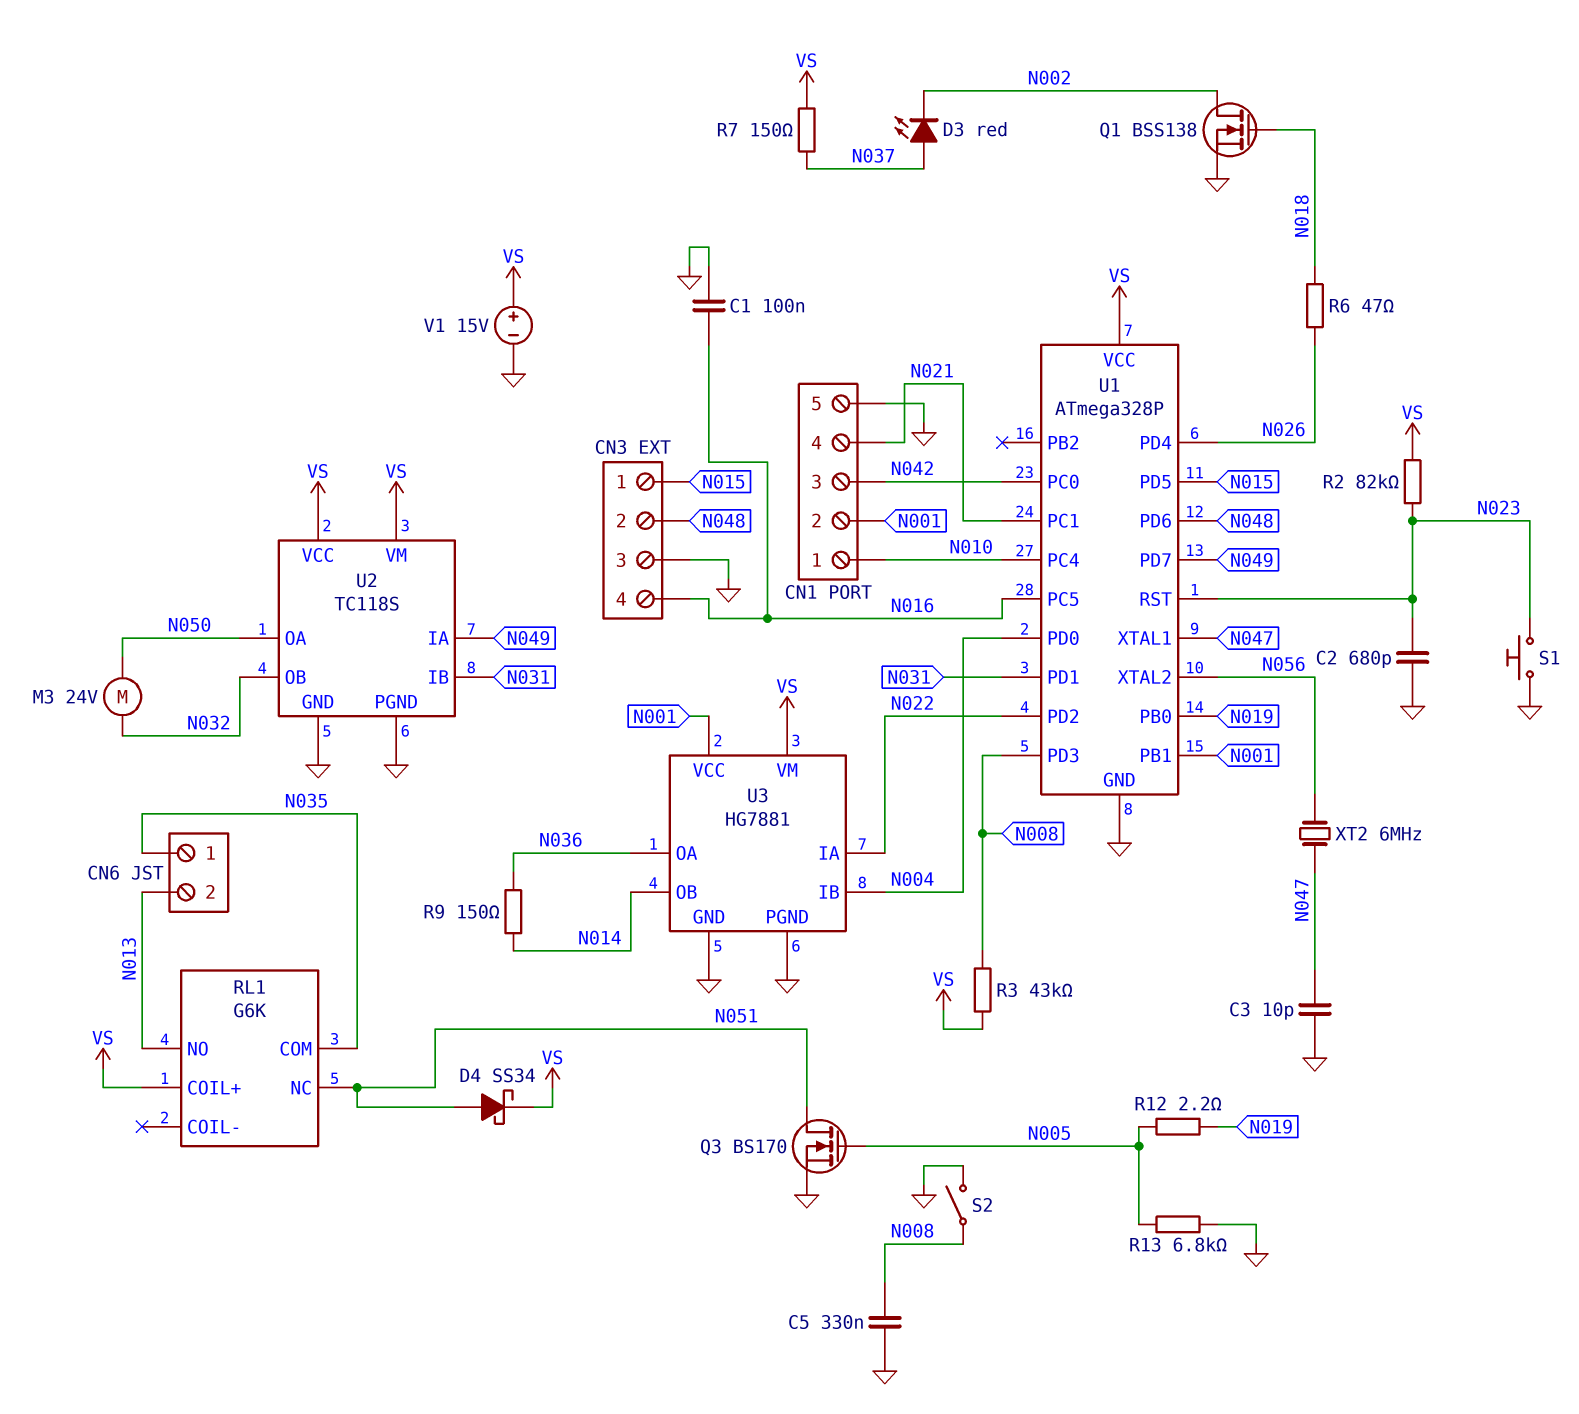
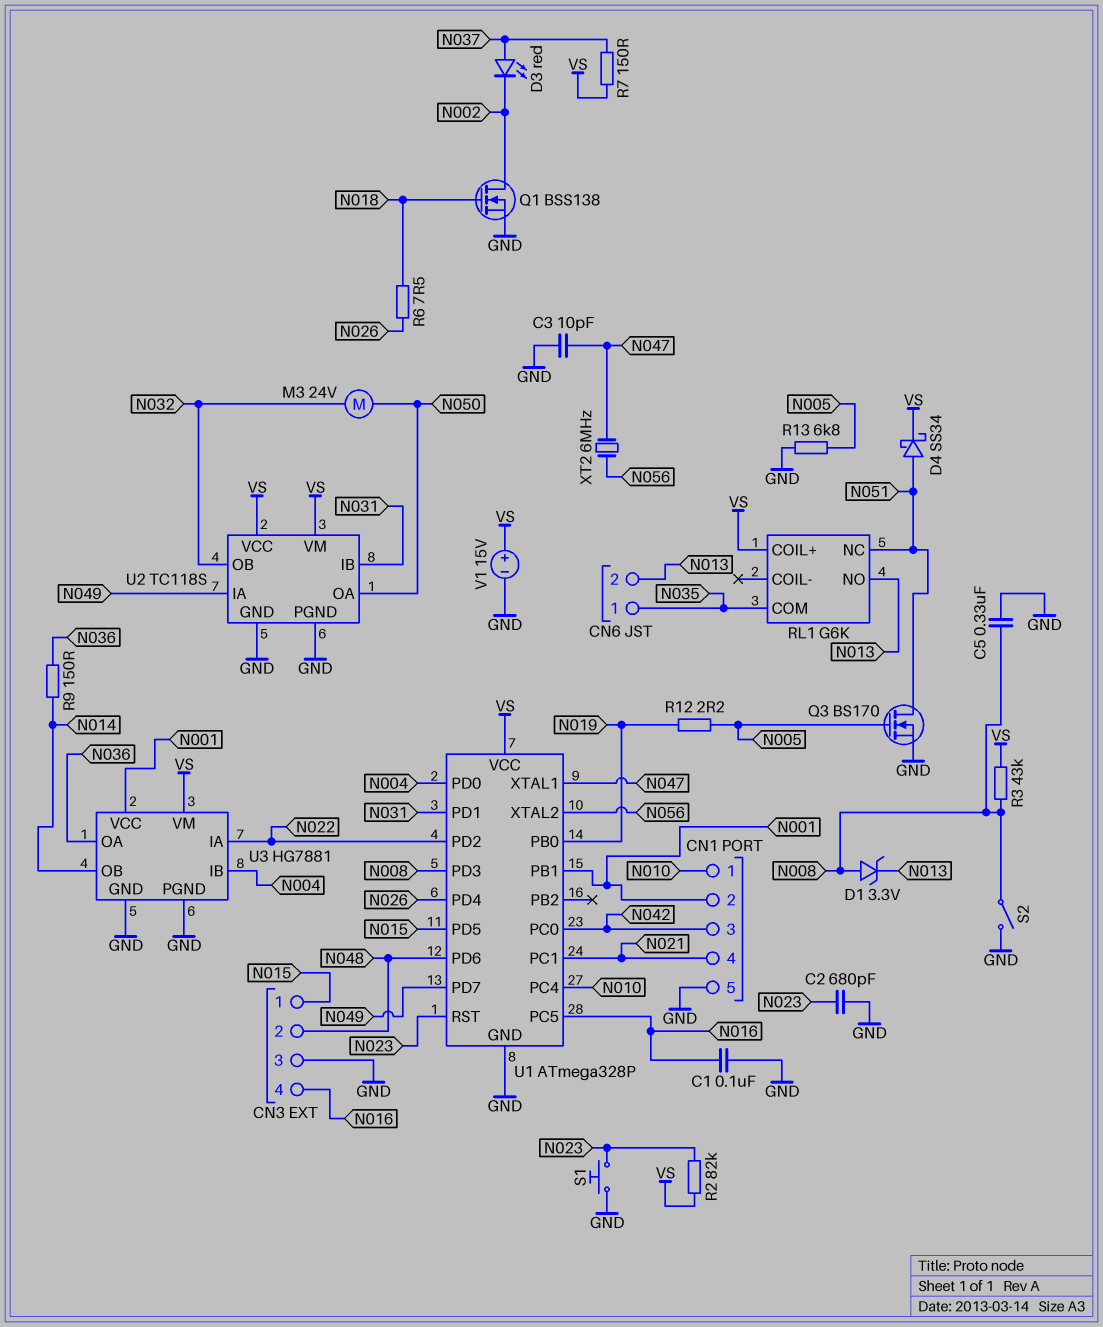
D1: none -> zener 3.3V (A N008, K N013)
R6: 47 (N018, N026) -> 7.5 (N018, N026)

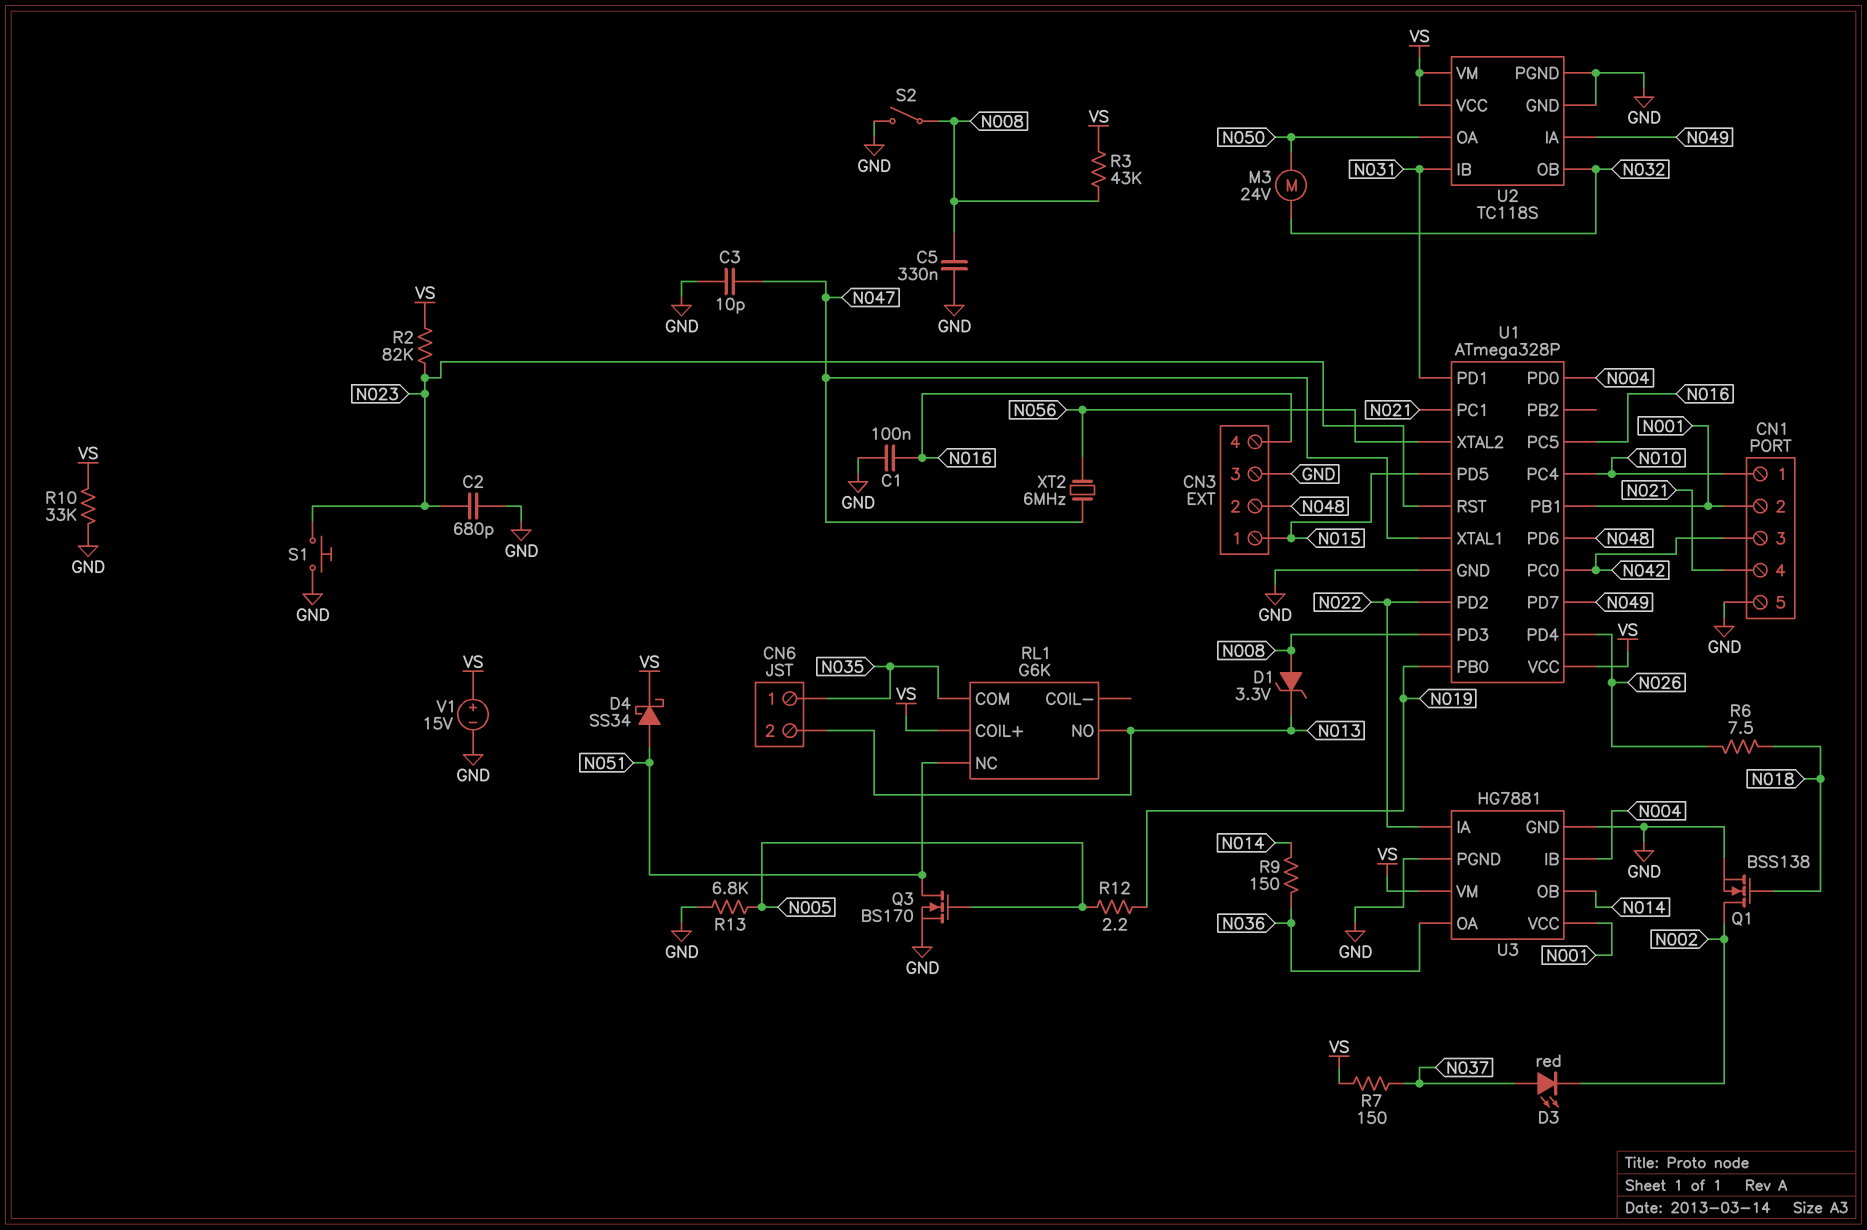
R10: none -> 33k (GND, VS)

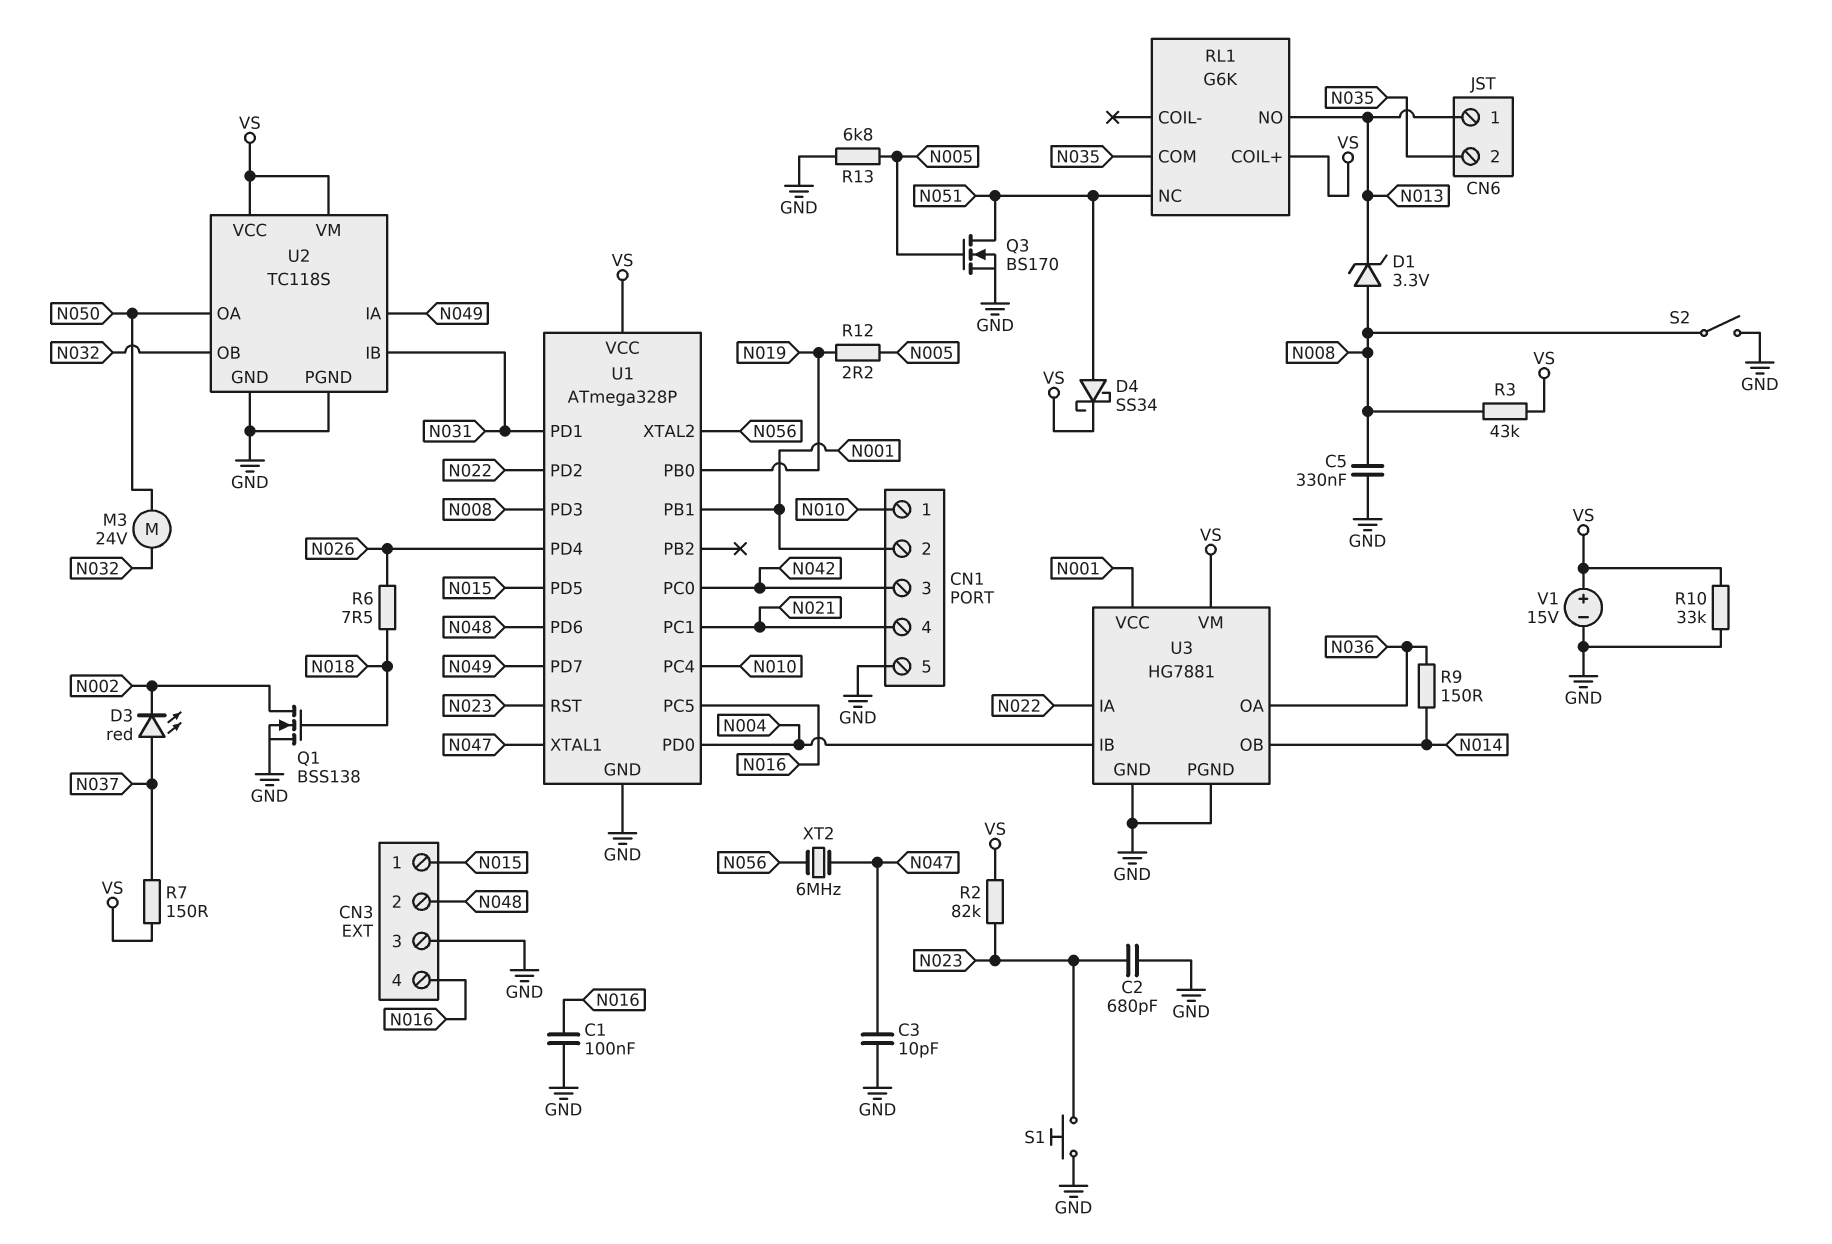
CN6 pin 1: N035 -> N013
CN6 pin 2: N013 -> N035

